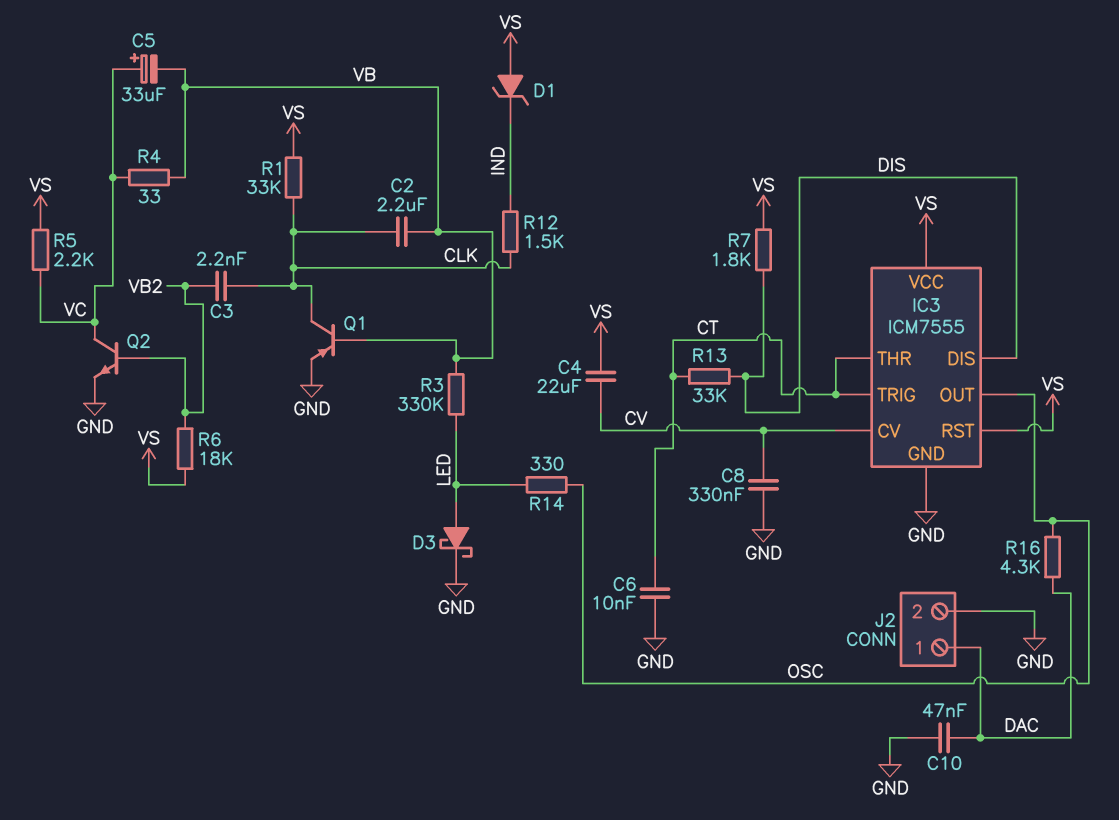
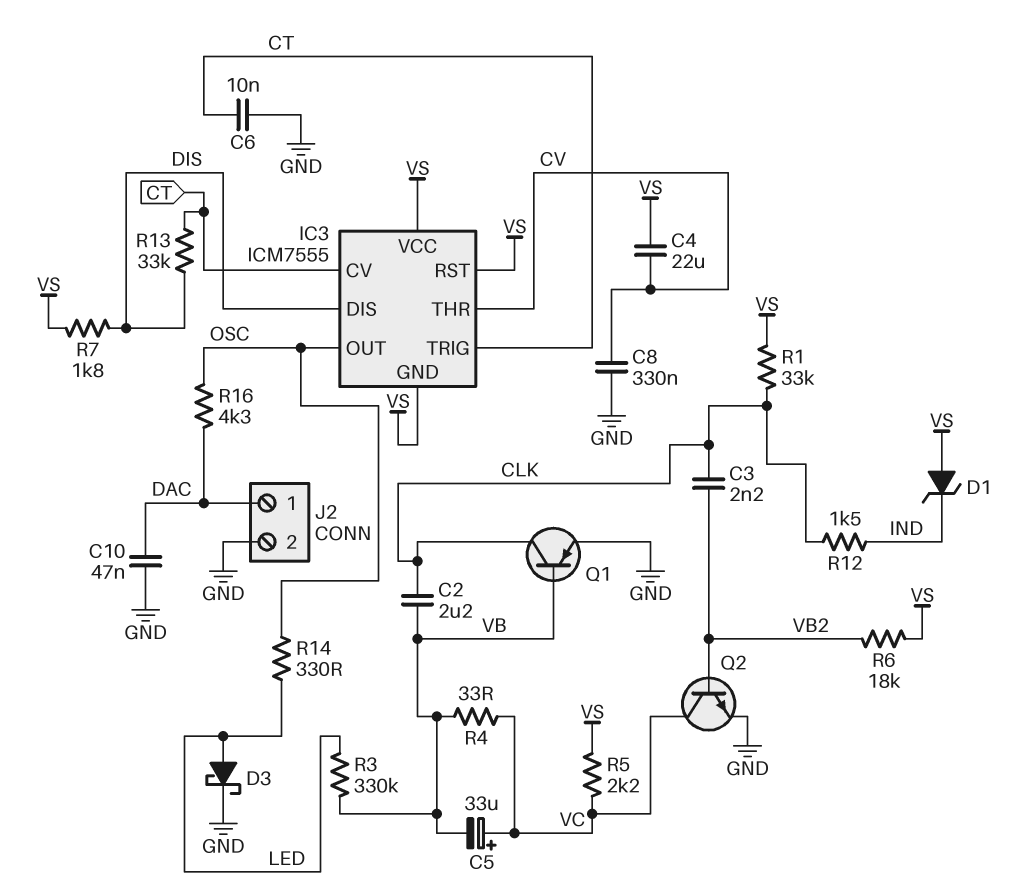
IC3 pin CV: CV -> CT
IC3 pin GND: GND -> VS
IC3 pin THR: CT -> CV

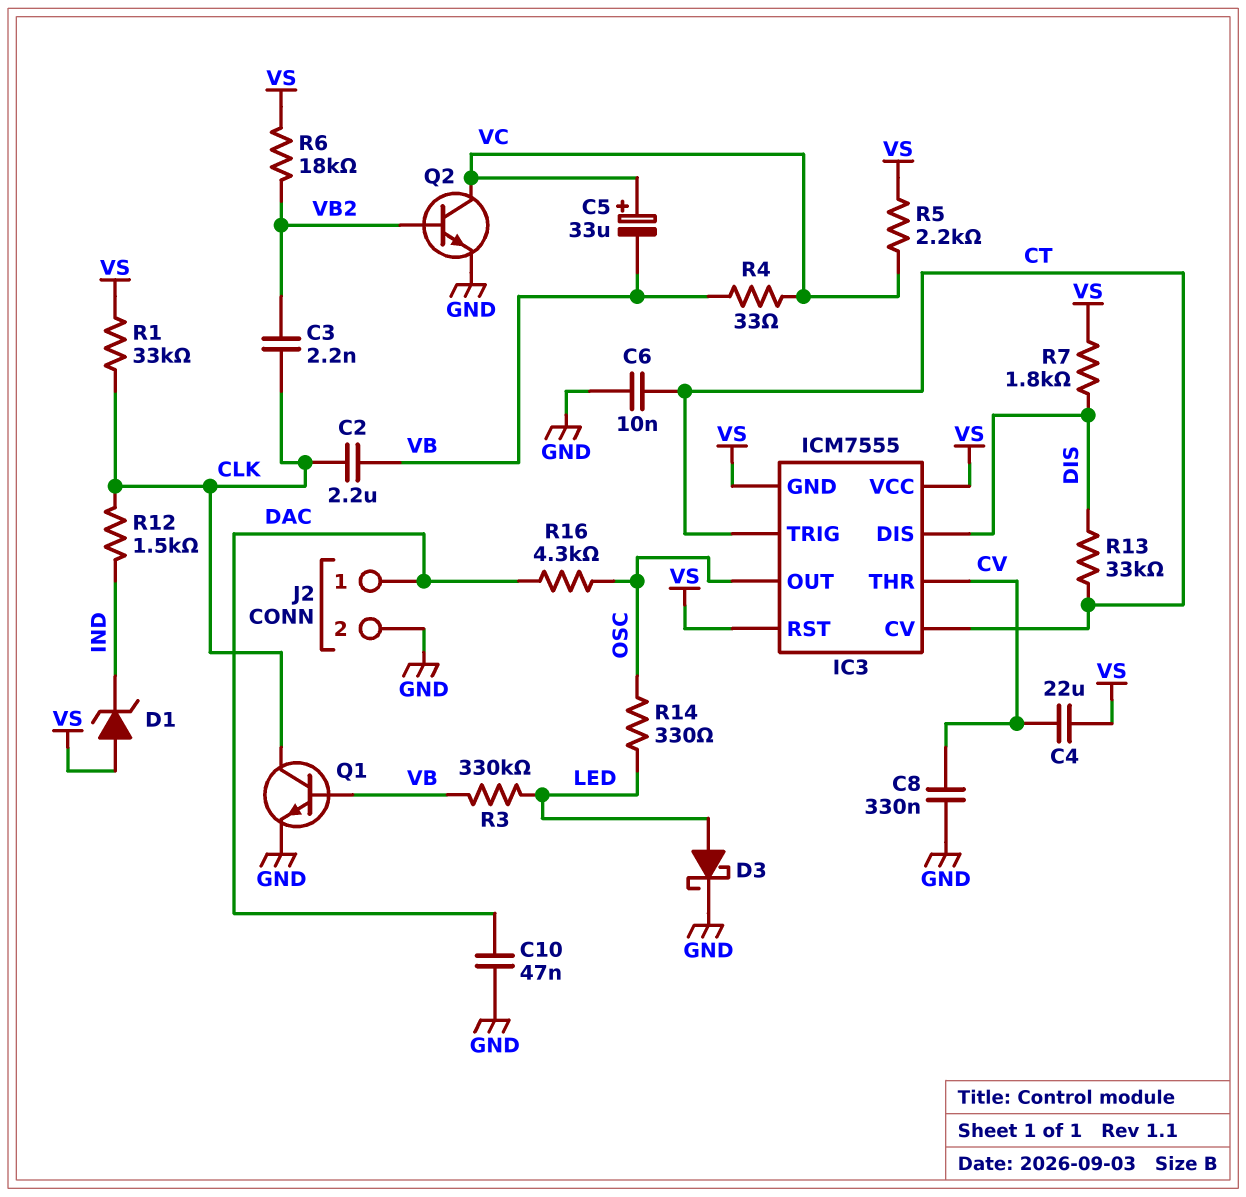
Q1: PNP (B VB, C CLK, E GND) -> NPN (B VB, C CLK, E GND)

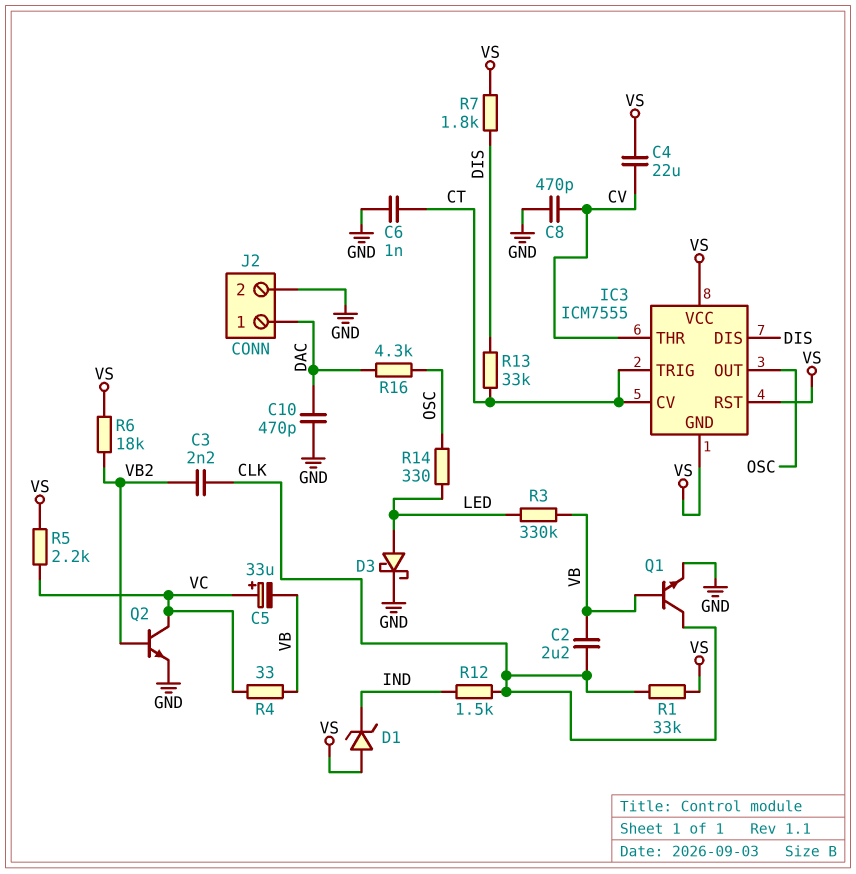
C6: 10nF (CT, GND) -> 1nF (CT, GND)
C8: 330nF (CV, GND) -> 470pF (CV, GND)
C10: 47nF (DAC, GND) -> 470pF (DAC, GND)

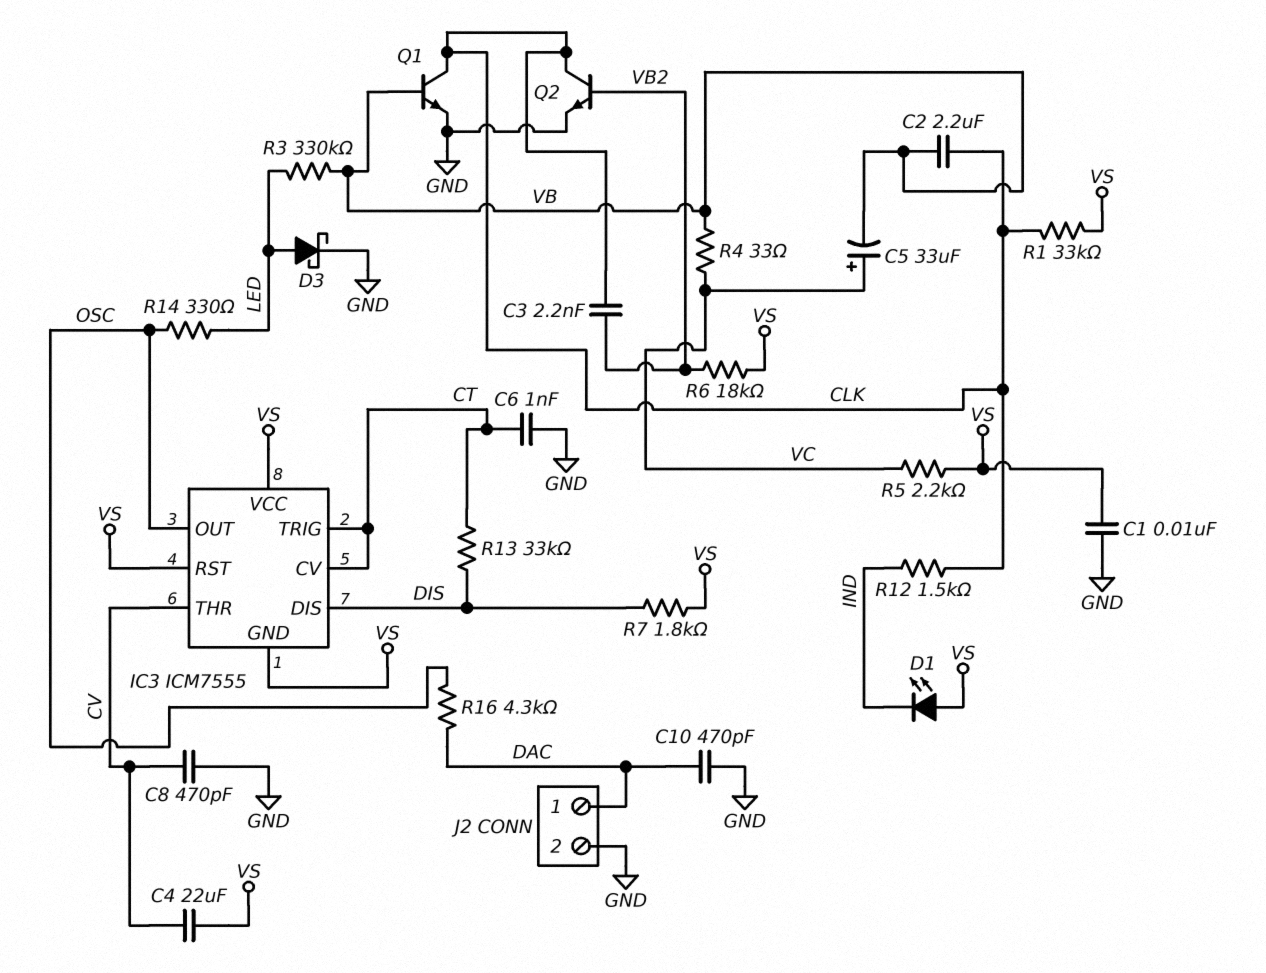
C1: none -> 10nF (GND, VS)
D1: zener (A VS, K IND) -> LED (A VS, K IND)
Q2: NPN (B VB2, C VC, E GND) -> NPN (B VB2, C CLK, E GND)

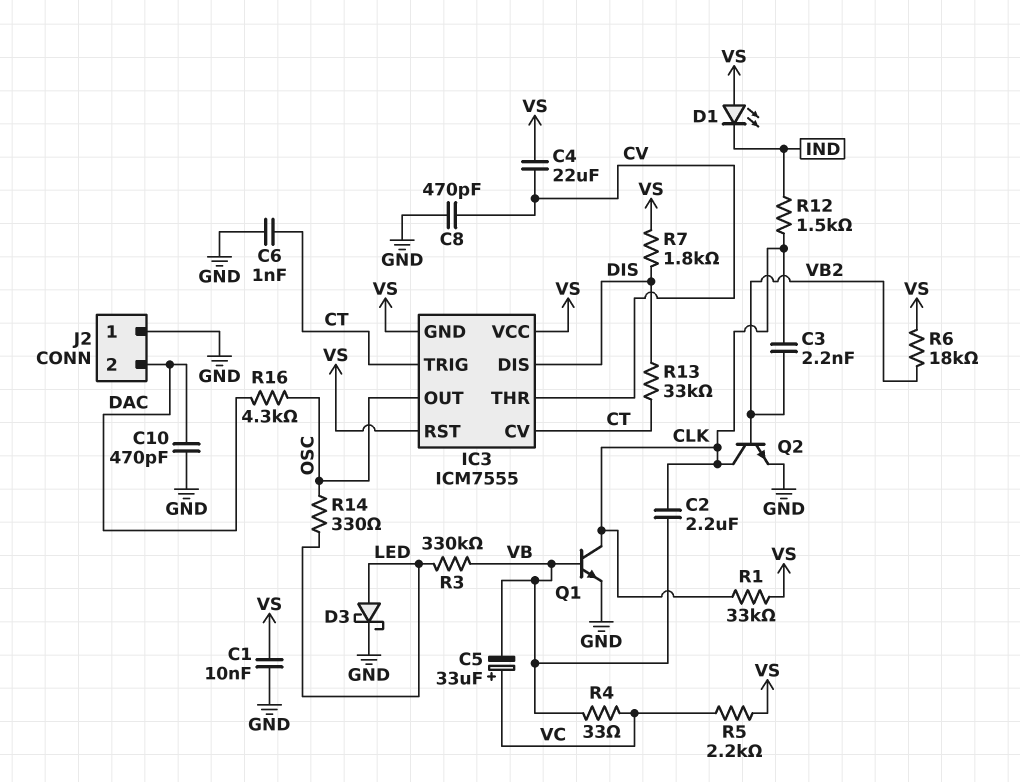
J2 pin 1: DAC -> GND
J2 pin 2: GND -> DAC

